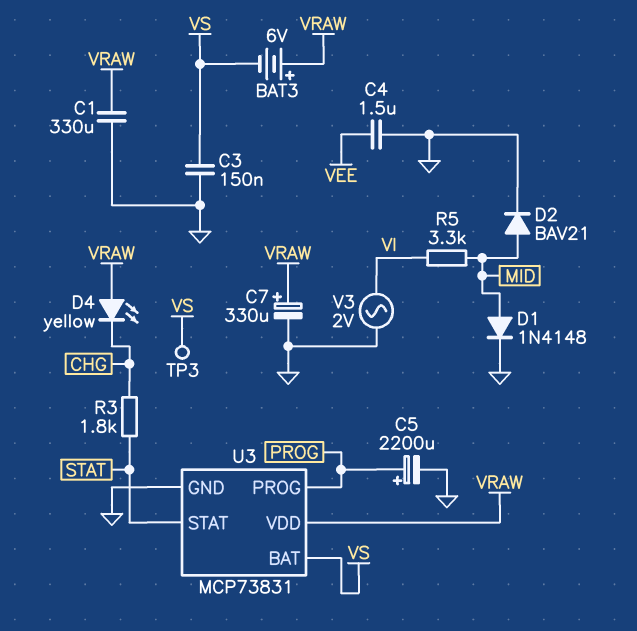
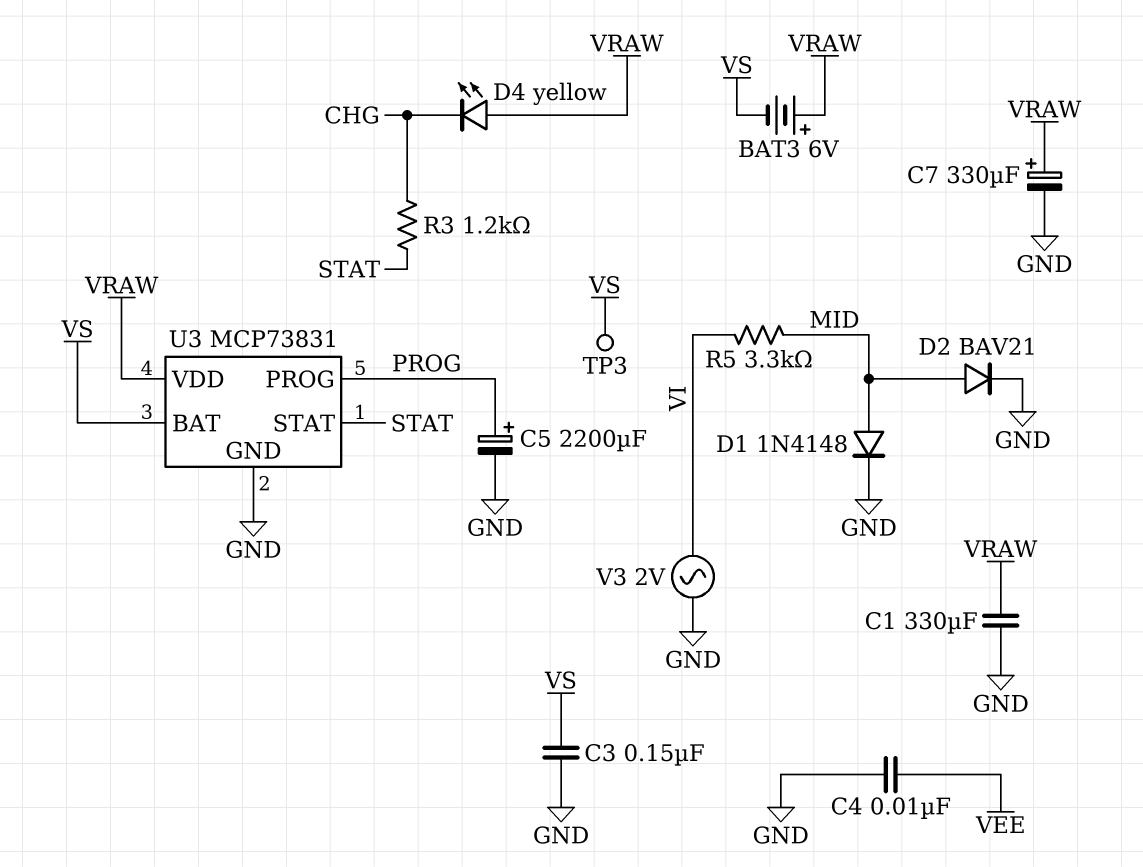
C4: 1.5uF (GND, VEE) -> 10nF (GND, VEE)
R3: 1.8k (CHG, STAT) -> 1.2k (CHG, STAT)

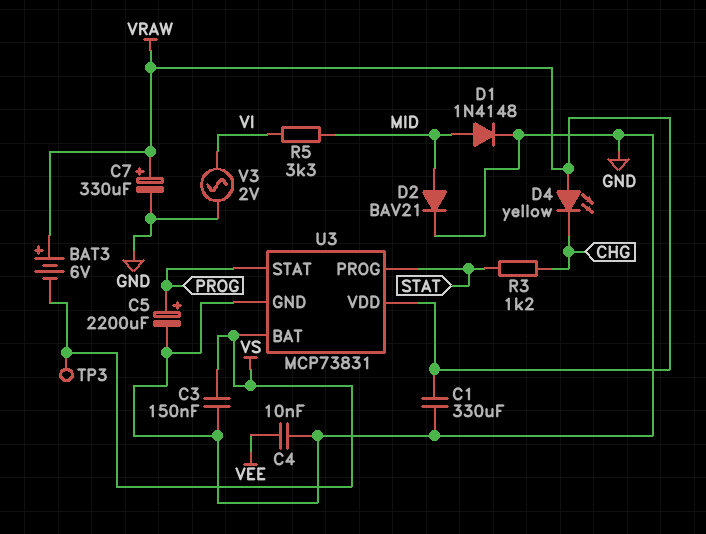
U3 pin PROG: PROG -> STAT
U3 pin STAT: STAT -> PROG

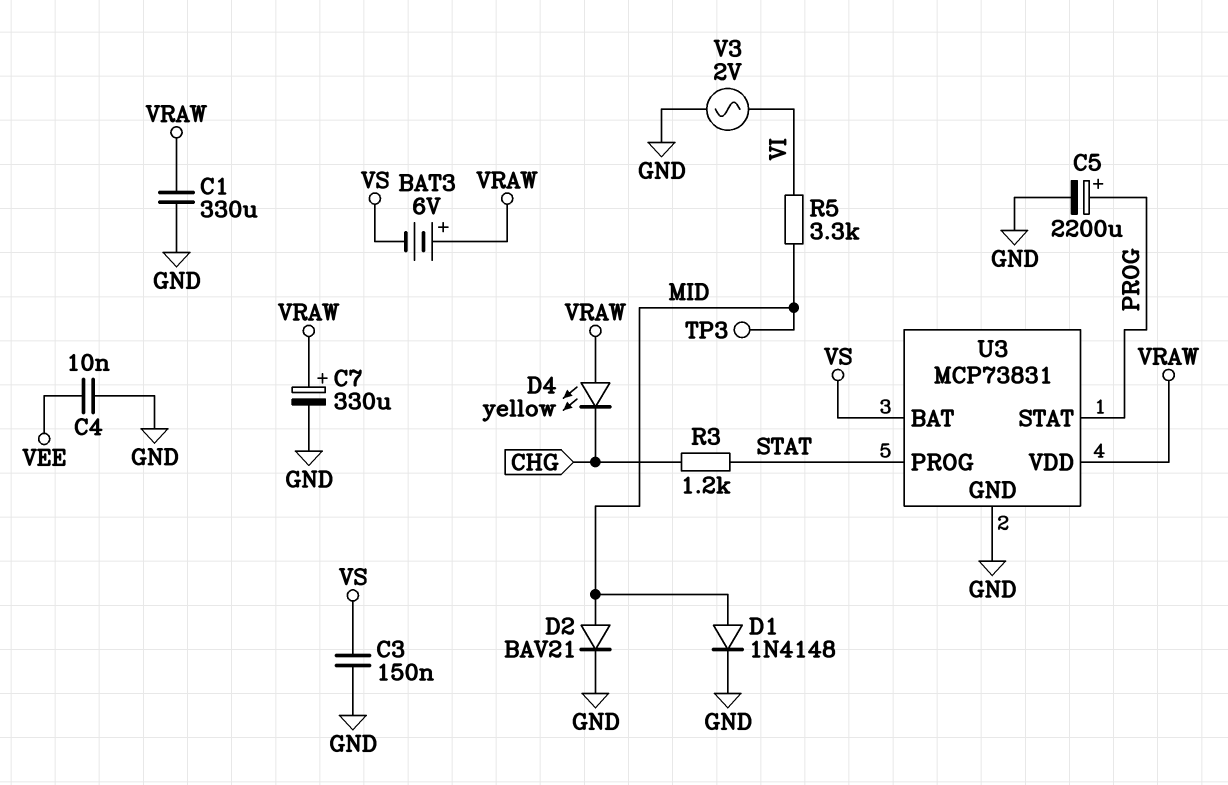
TP3: test point (VS) -> test point (MID)

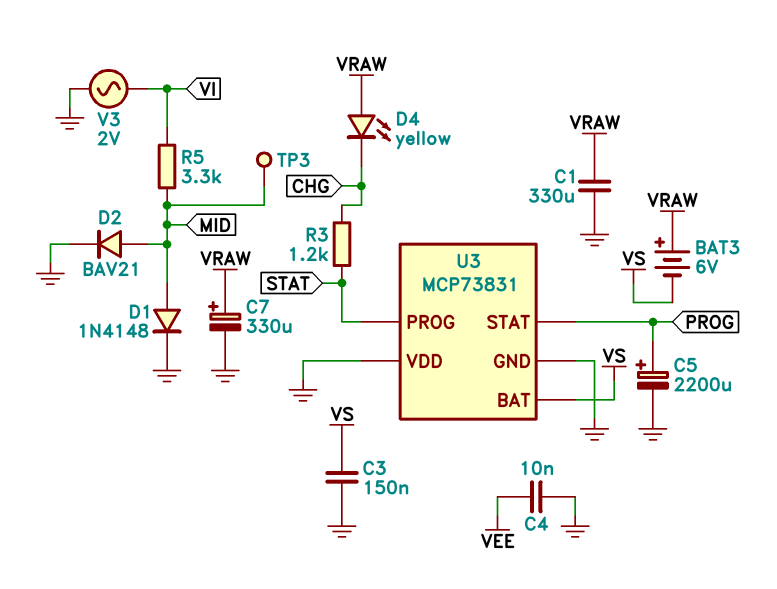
U3 pin VDD: VRAW -> GND

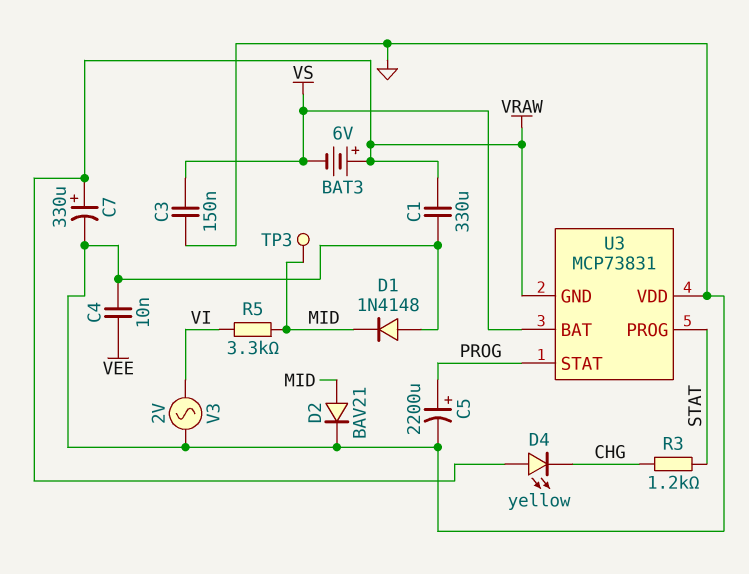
D1: diode 1N4148 (A MID, K GND) -> diode 1N4148 (A GND, K MID)
U3 pin GND: GND -> VRAW

